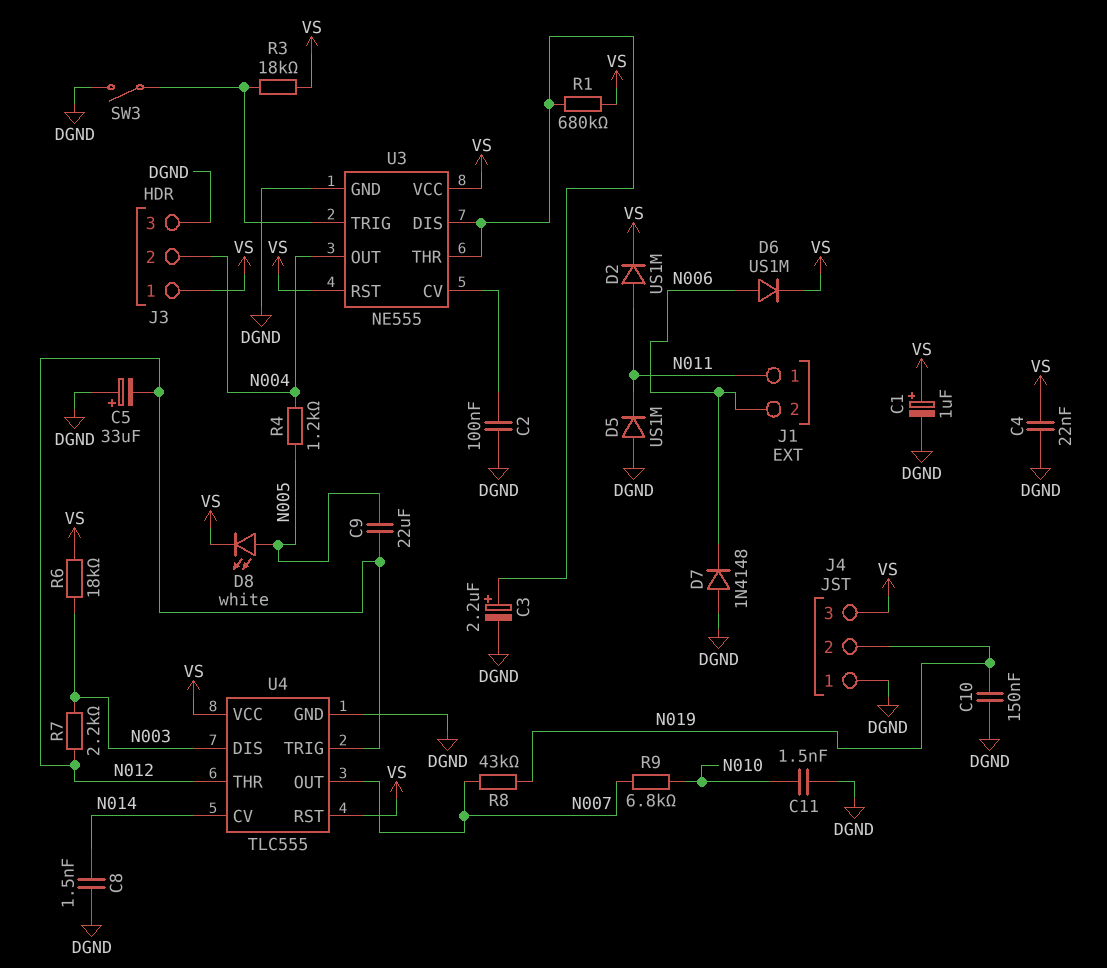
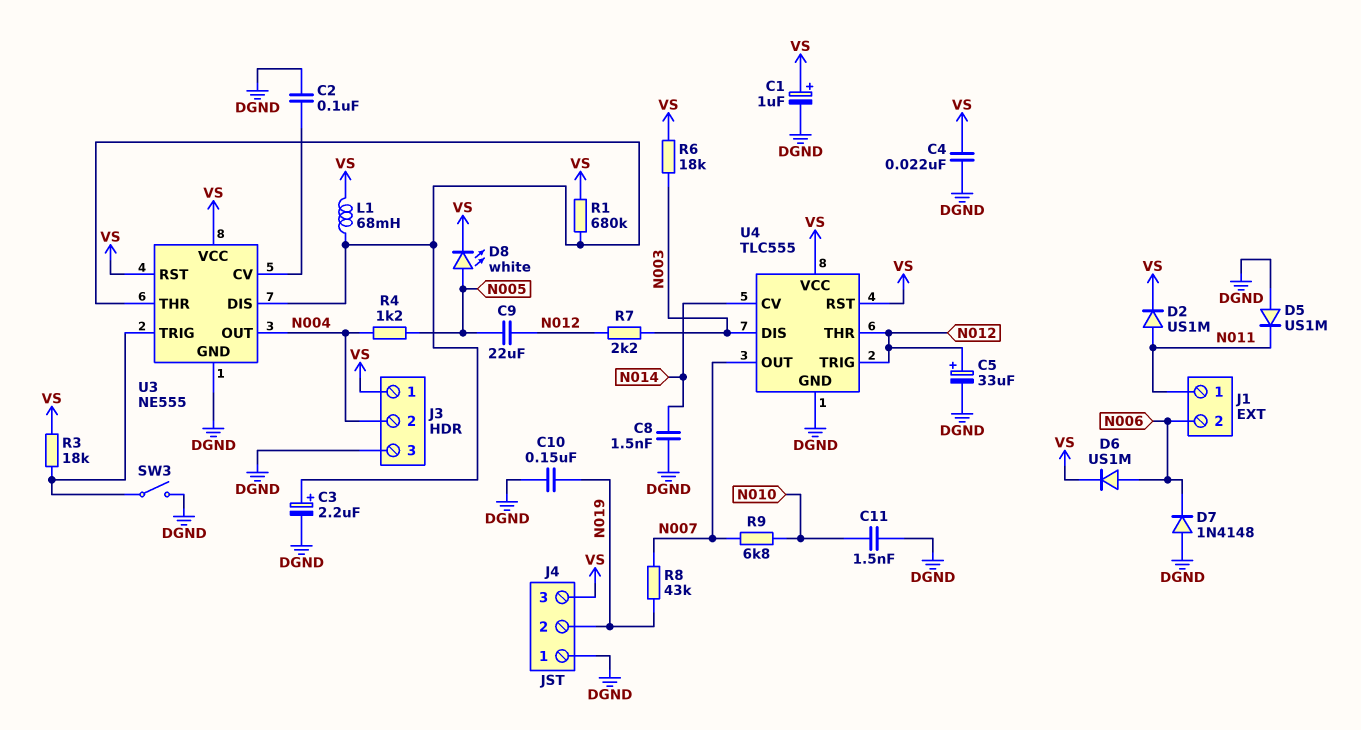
C5: 33uF (plus DGND, minus N012) -> 33uF (plus N012, minus DGND)
L1: none -> 68mH (U3/DIS, VS)

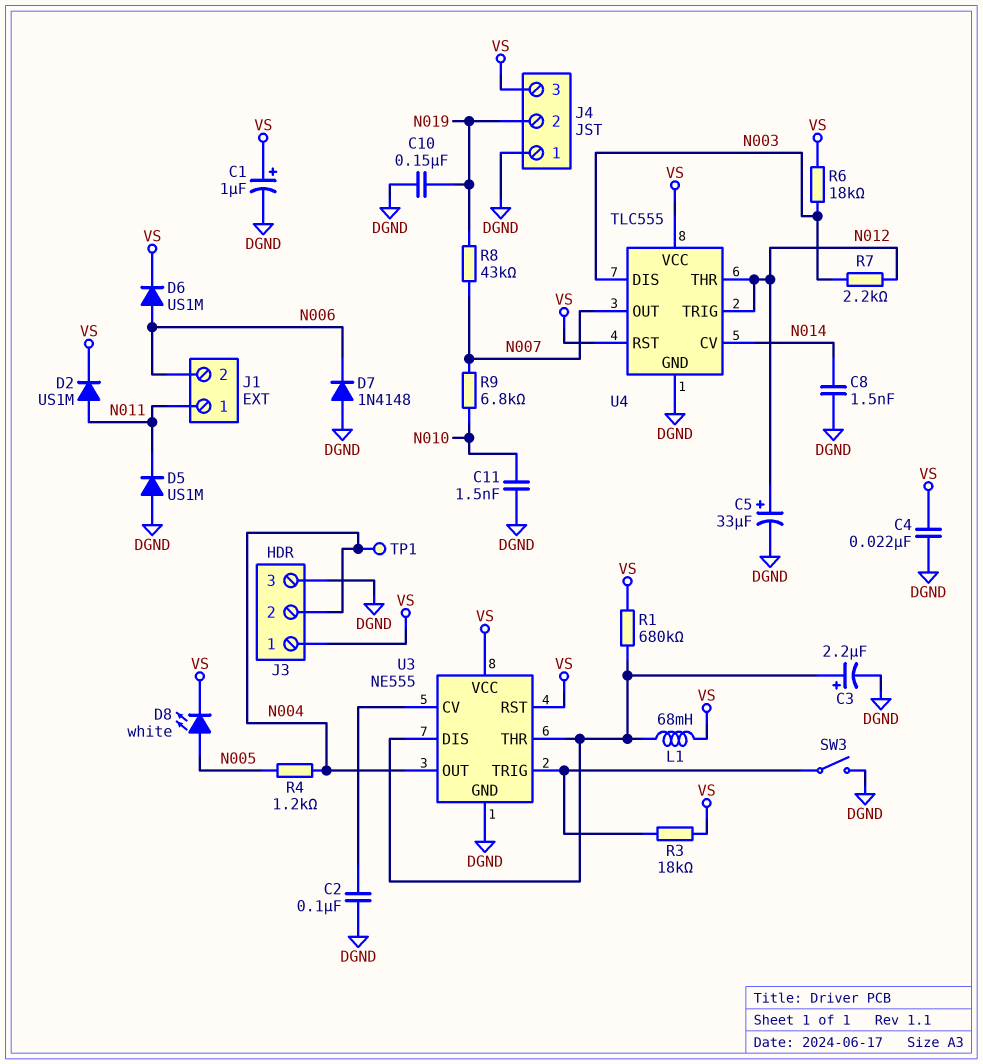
C9: 22uF (N005, N012) -> none
TP1: none -> test point (N004)

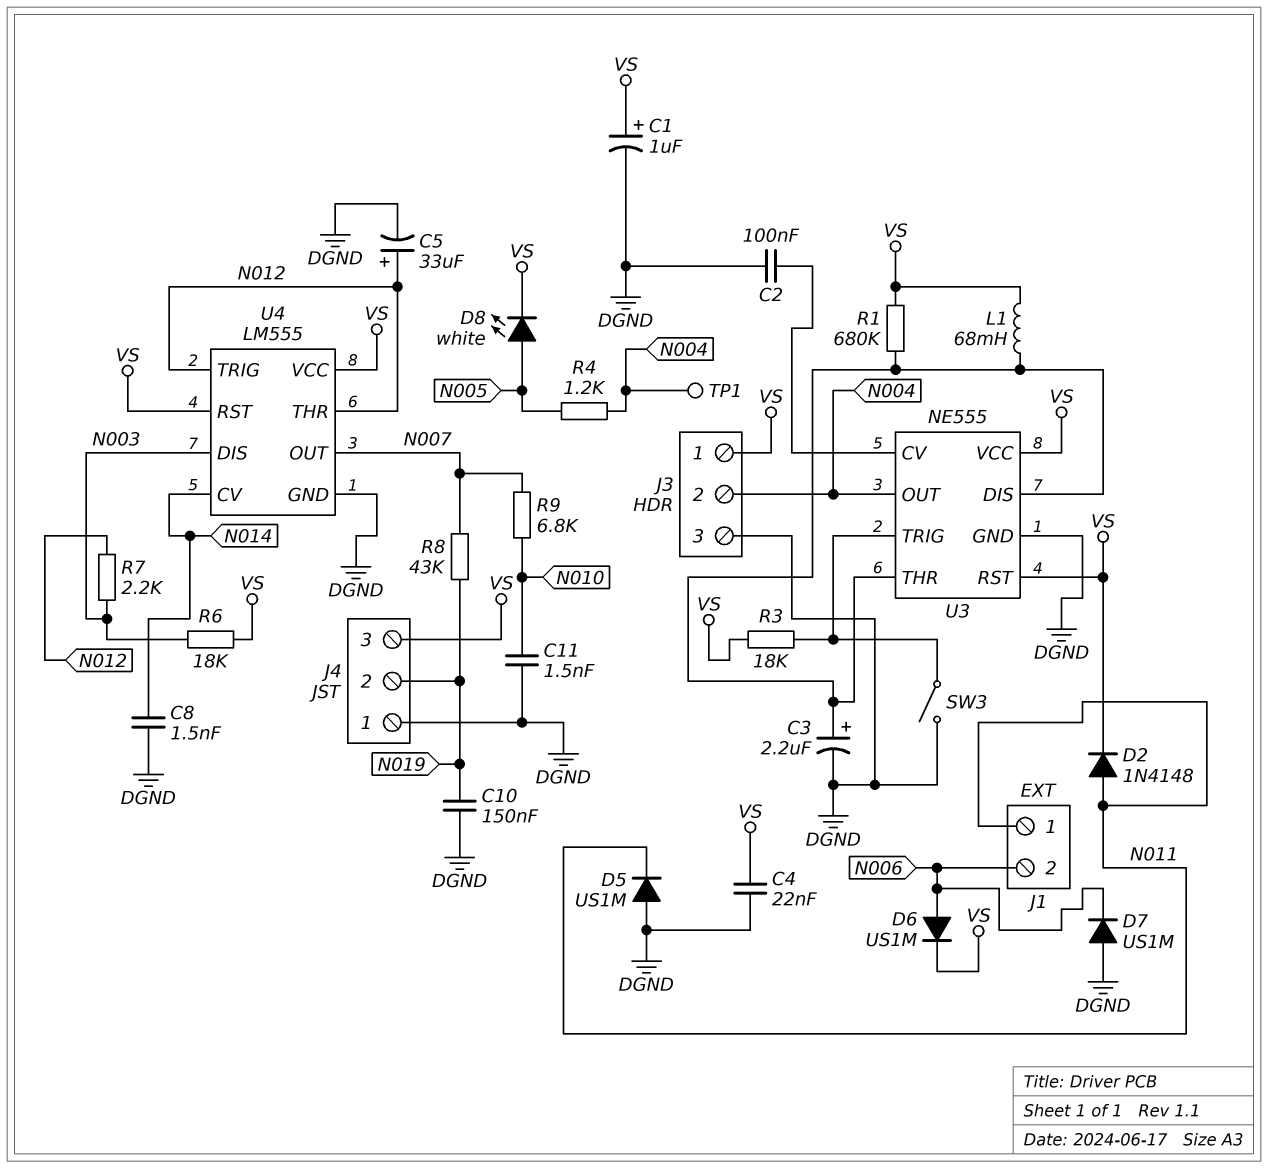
D2: diode US1M (A N011, K VS) -> diode 1N4148 (A N011, K VS)
D7: diode 1N4148 (A DGND, K N006) -> diode US1M (A DGND, K N006)
U4: TLC555 -> LM555

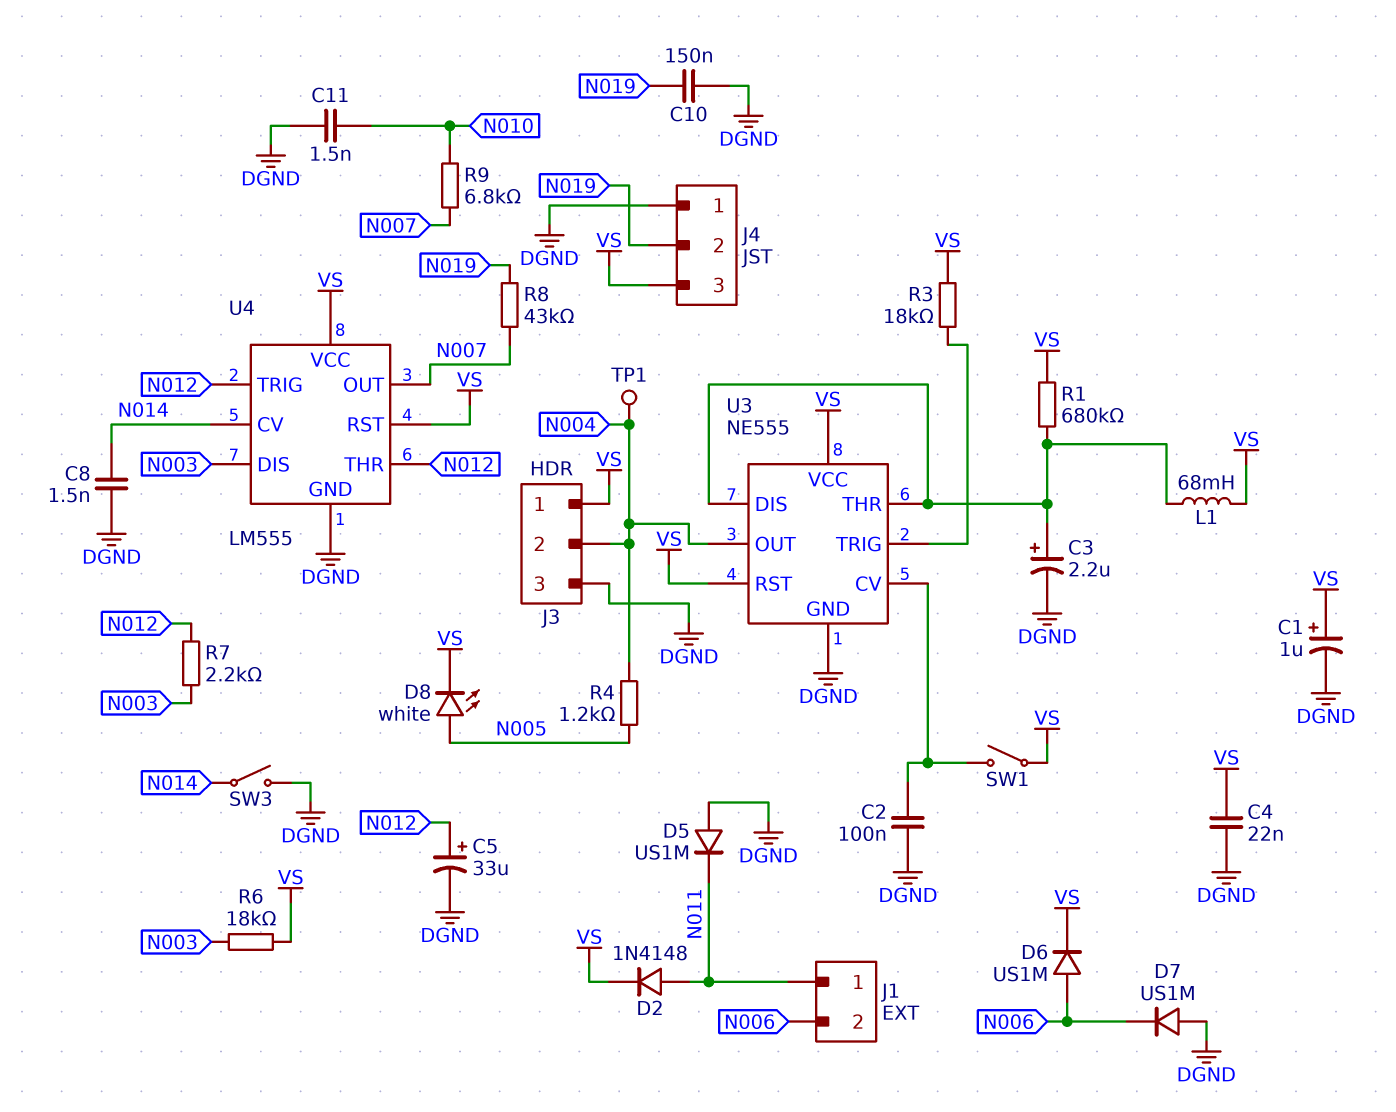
SW1: none -> switch (U3/CV, VS)
SW3: switch (DGND, U3/TRIG) -> switch (DGND, N014)

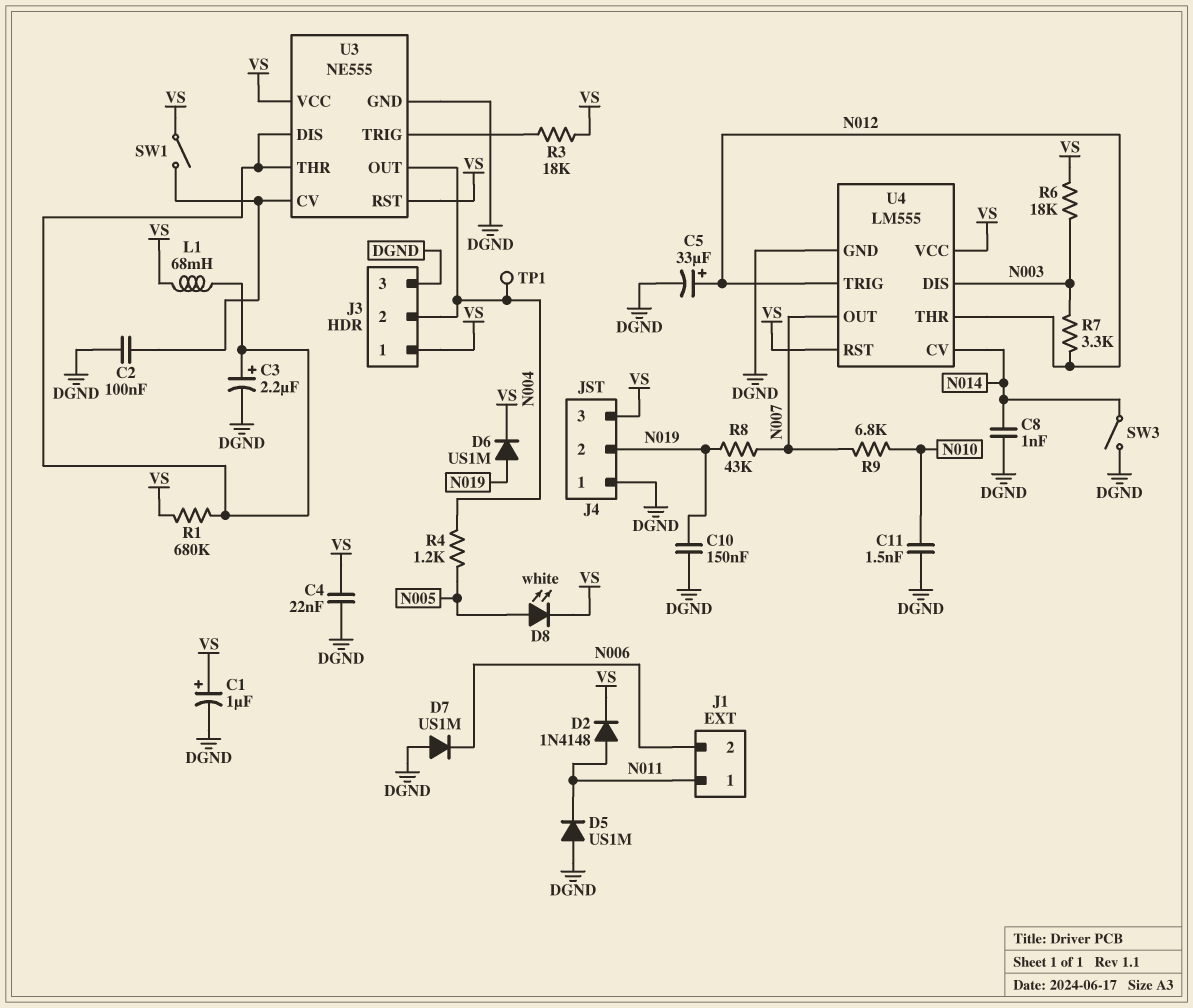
C8: 1.5nF (DGND, N014) -> 1nF (DGND, N014)
D6: diode US1M (A N006, K VS) -> diode US1M (A N019, K VS)
R7: 2.2k (N003, N012) -> 3.3k (N003, N012)

